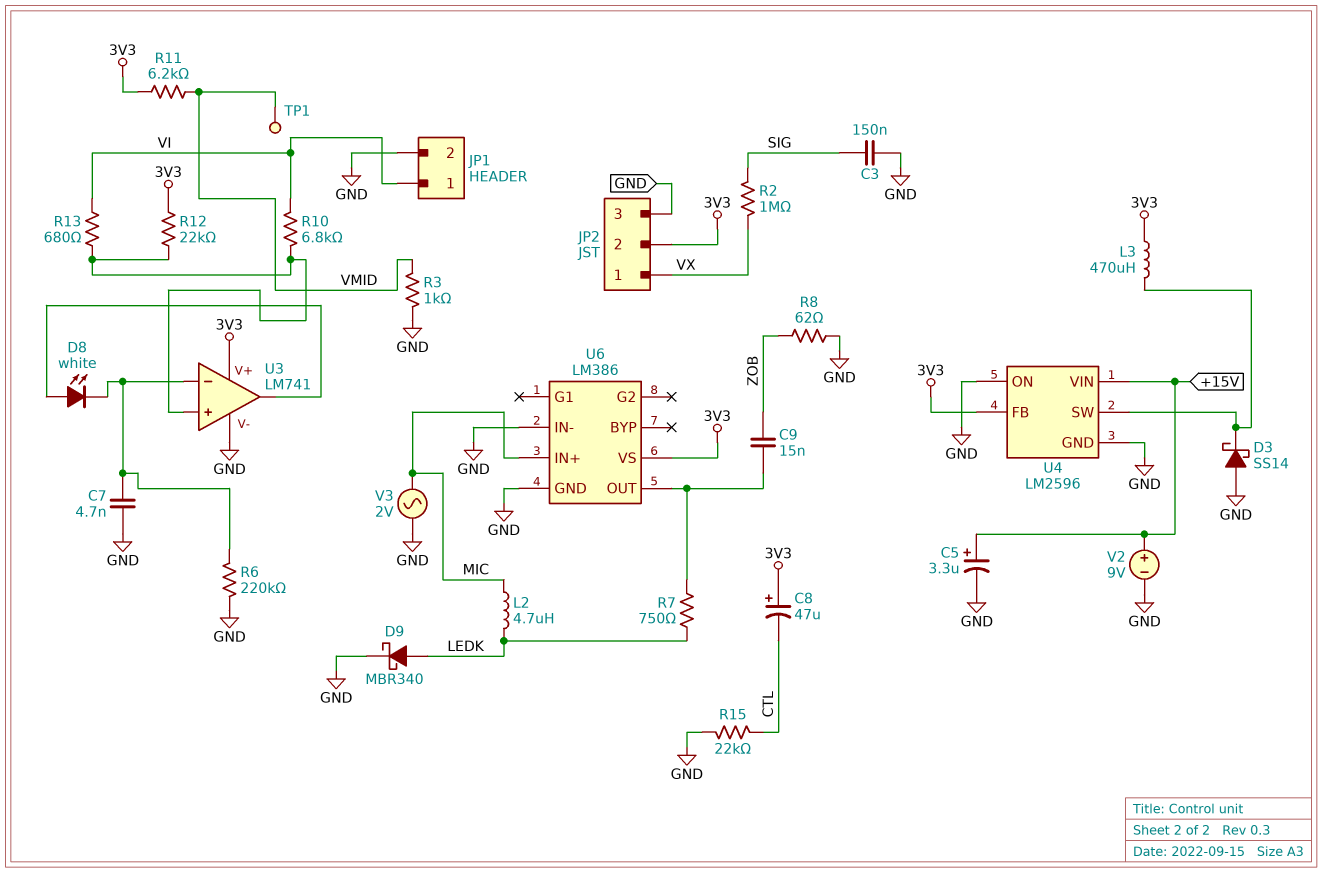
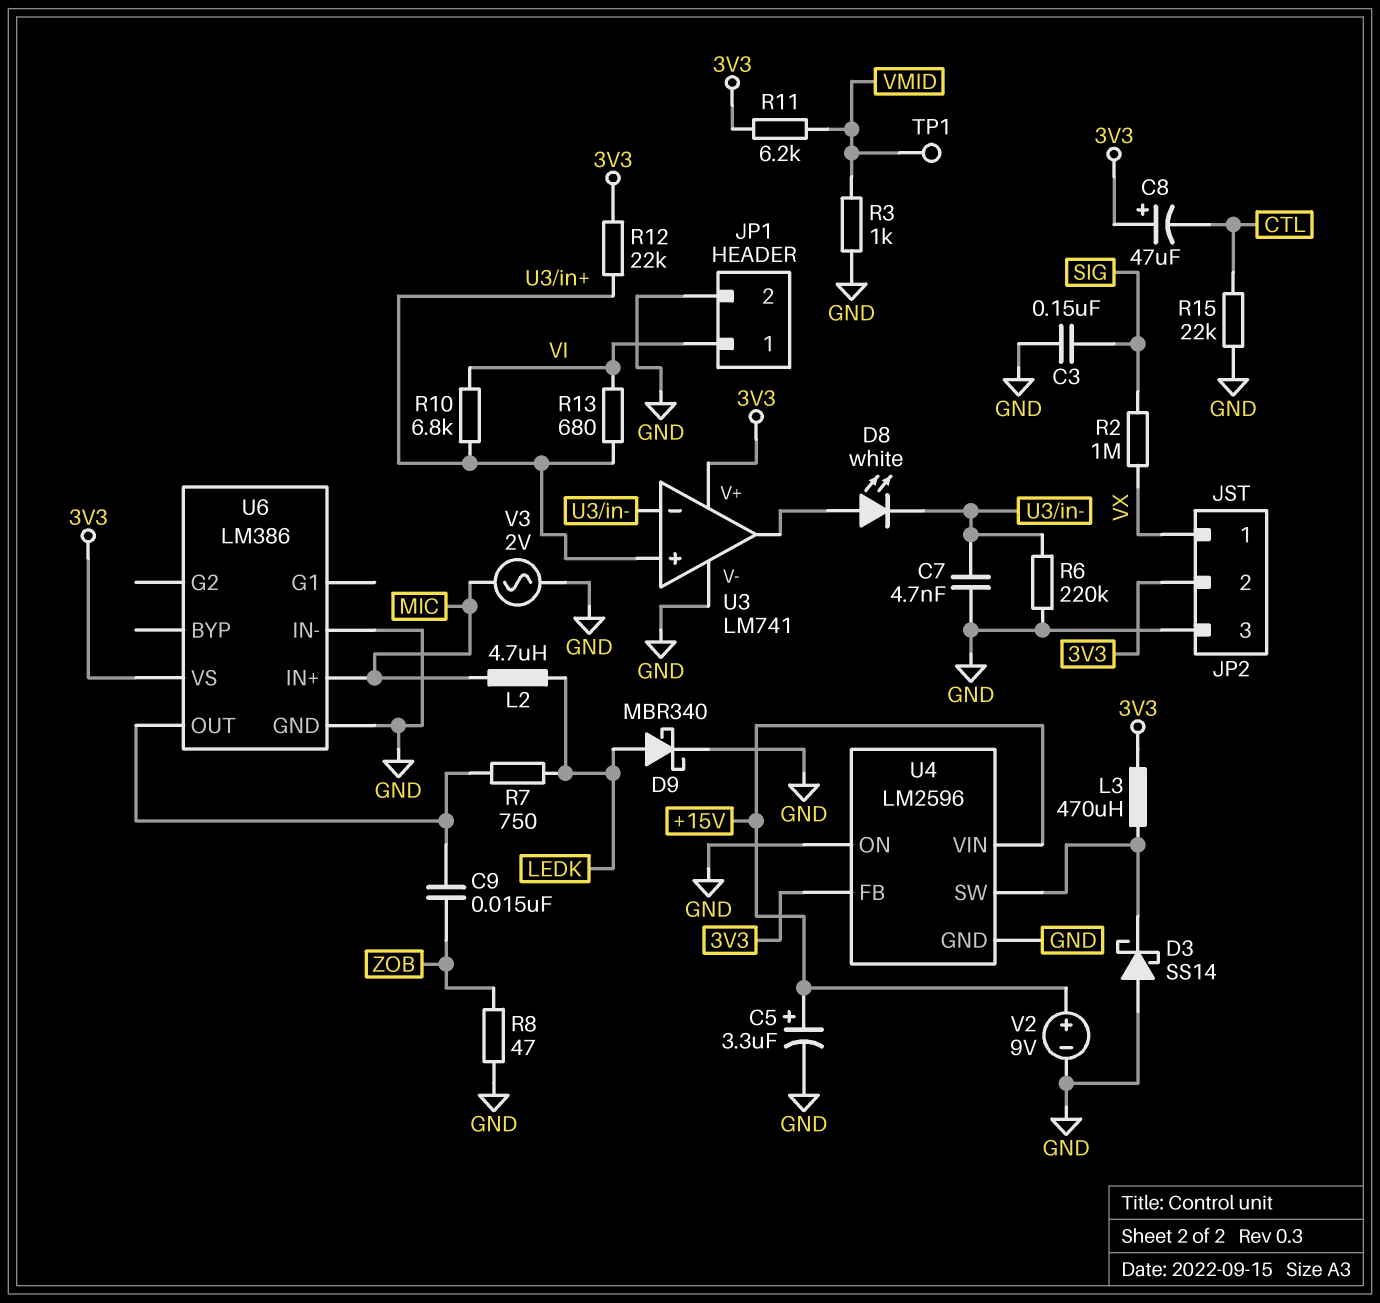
R8: 62 (GND, ZOB) -> 47 (GND, ZOB)

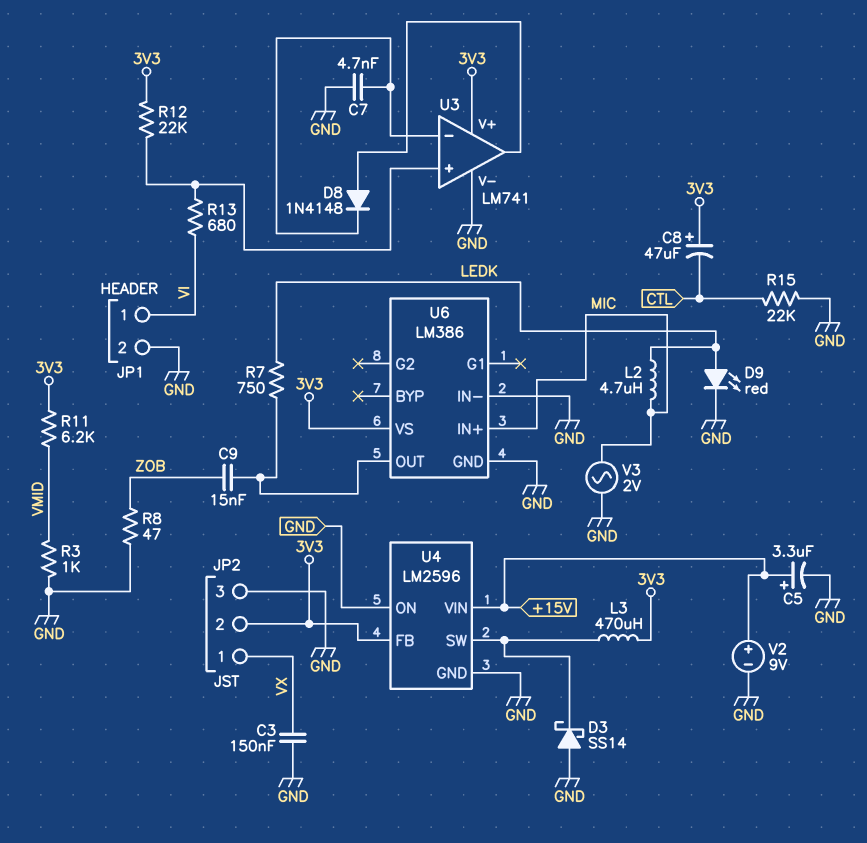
C3: 150nF (GND, SIG) -> 150nF (GND, VX)
D8: LED white (A U3/out, K U3/in-) -> diode 1N4148 (A U3/out, K U3/in-)
D9: schottky MBR340 (A LEDK, K GND) -> LED red (A LEDK, K GND)
R2: 1M (SIG, VX) -> none
R6: 220k (GND, U3/in-) -> none
R10: 6.8k (U3/in+, VI) -> none
TP1: test point (VMID) -> none

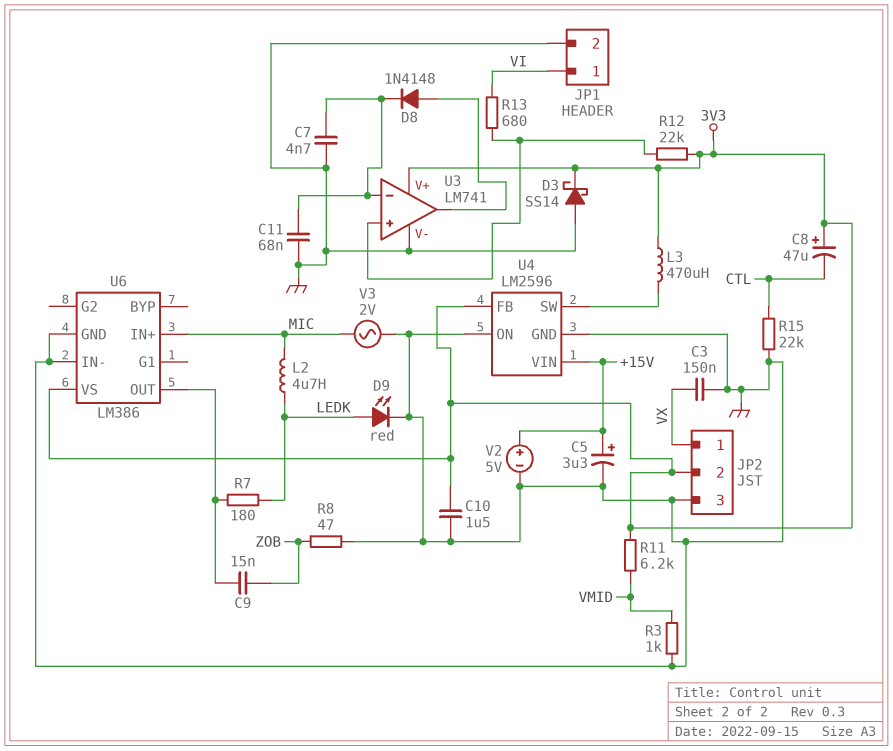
C10: none -> 1.5uF (3V3, GND)
C11: none -> 68nF (GND, U3/in-)
D3: schottky SS14 (A GND, K U4/SW) -> schottky SS14 (A GND, K 3V3)
R7: 750 (LEDK, U6/OUT) -> 180 (LEDK, U6/OUT)
V2: 9V (plus +15V, minus GND) -> 5V (plus +15V, minus GND)

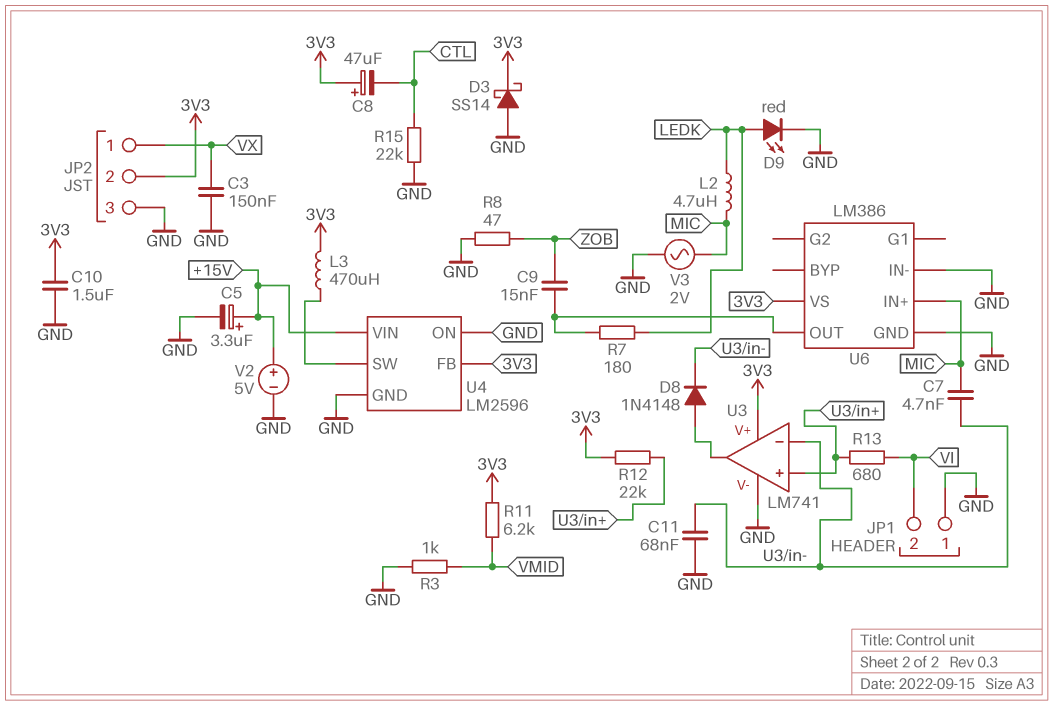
C7: 4.7nF (GND, U3/in-) -> 4.7nF (MIC, U3/in-)
JP1 pin 1: VI -> GND
JP1 pin 2: GND -> VI

